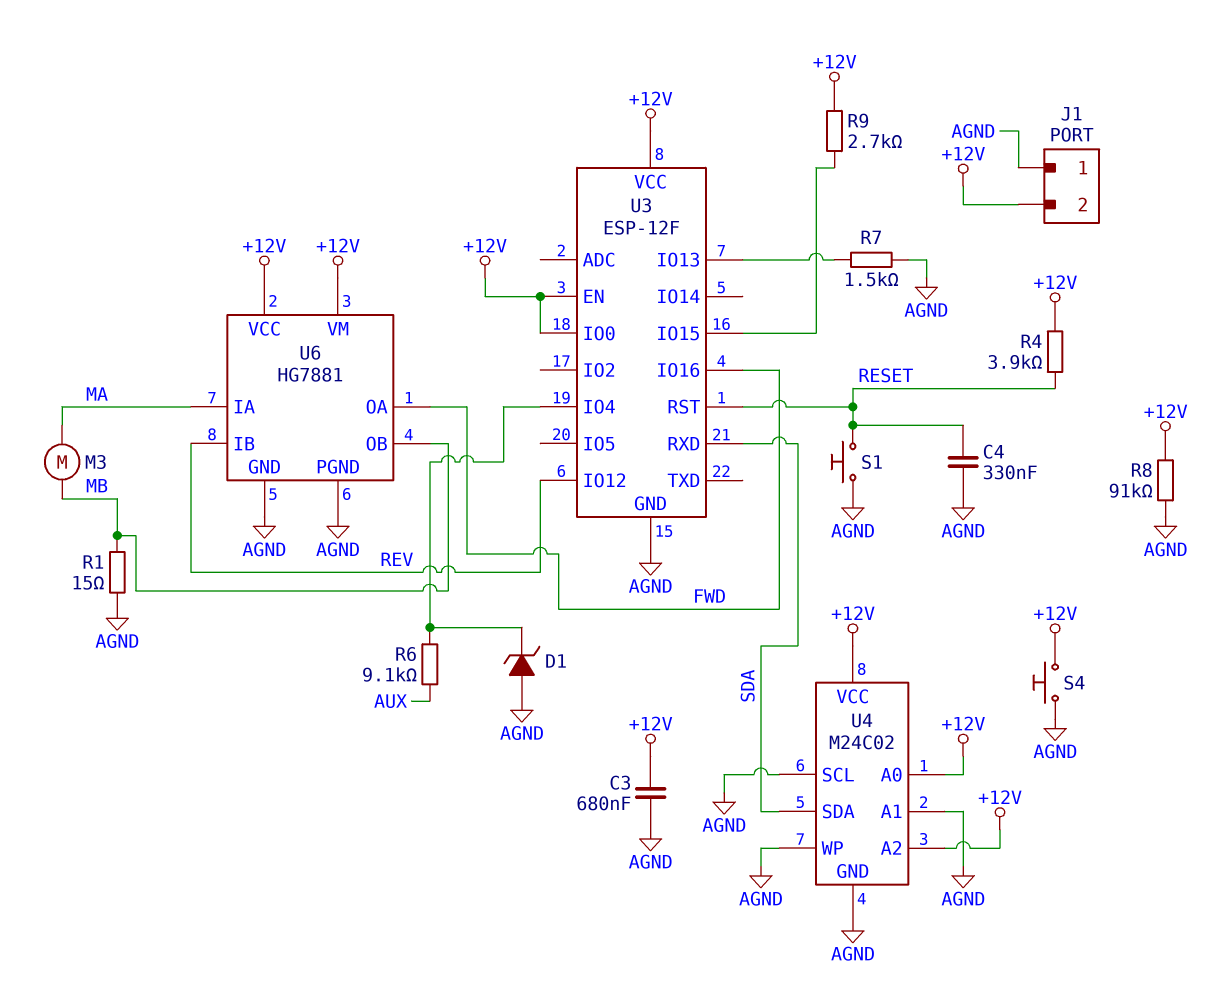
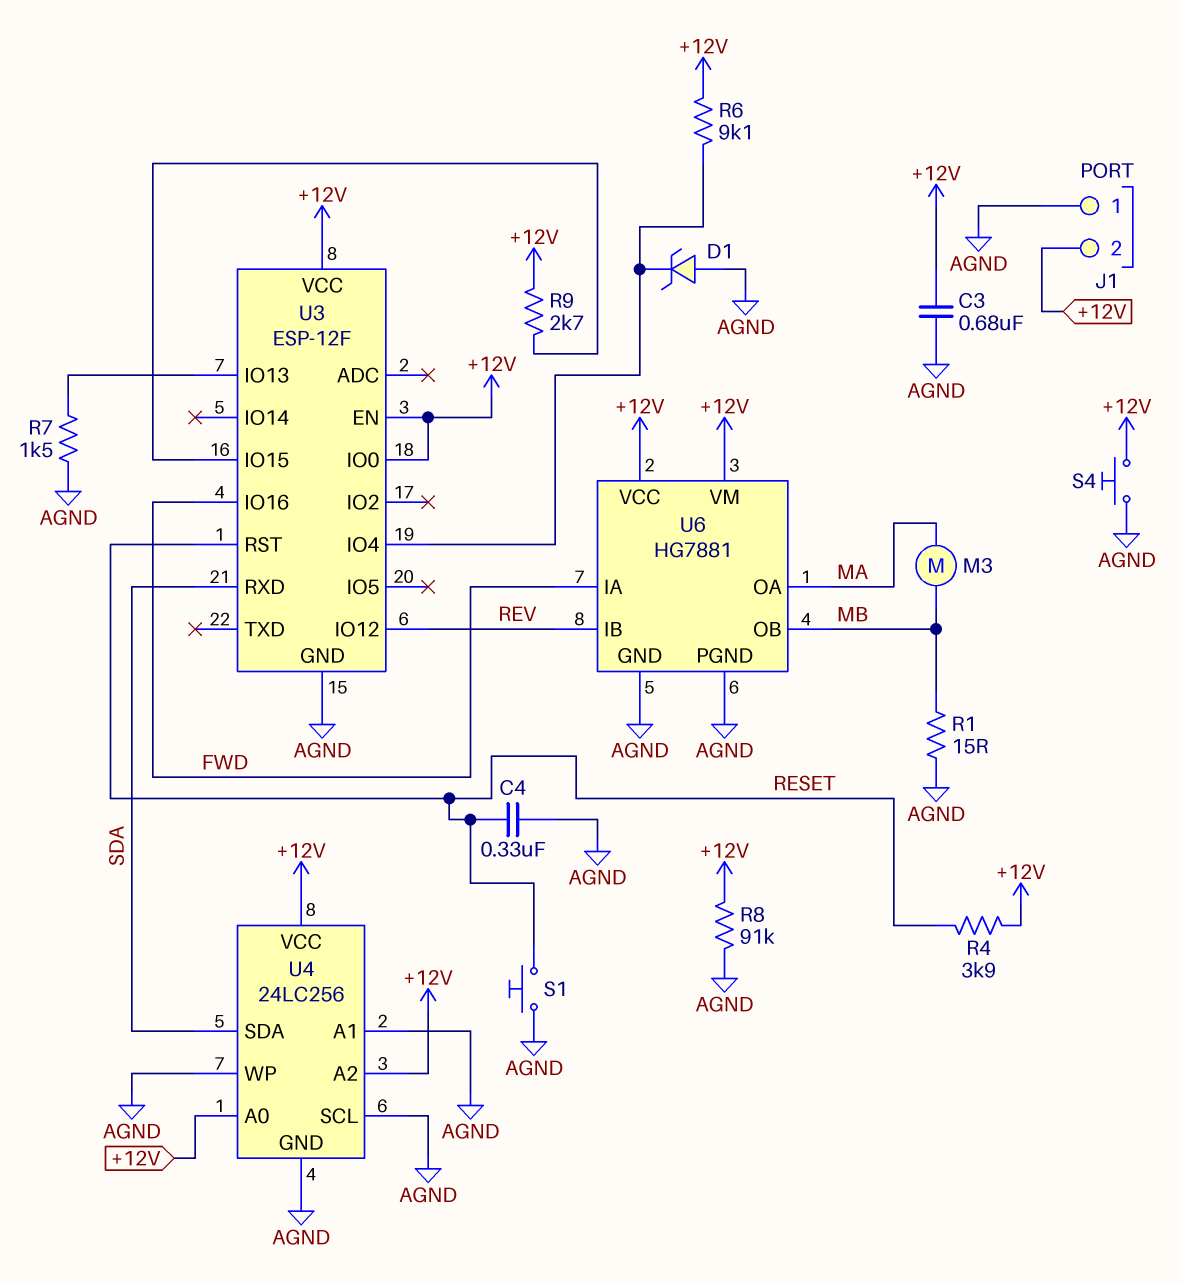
R6: 9.1k (AUX, U3/IO4) -> 9.1k (+12V, U3/IO4)
U4: M24C02 -> 24LC256
U6 pin IA: MA -> FWD
U6 pin OA: FWD -> MA

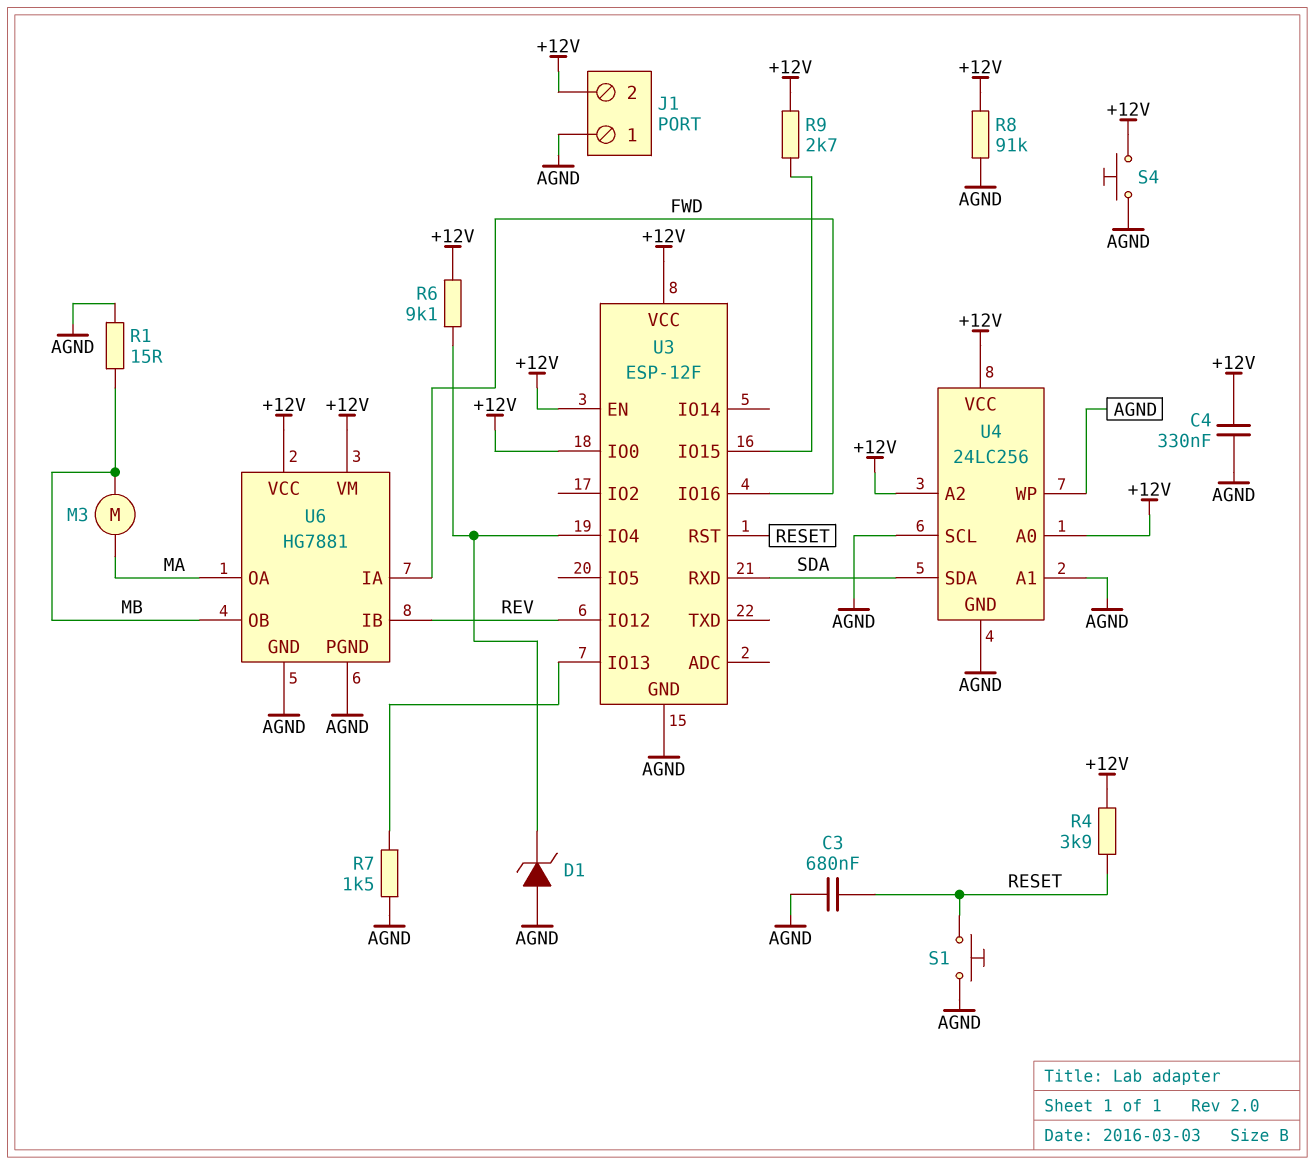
C3: 680nF (+12V, AGND) -> 680nF (AGND, RESET)
C4: 330nF (AGND, RESET) -> 330nF (+12V, AGND)

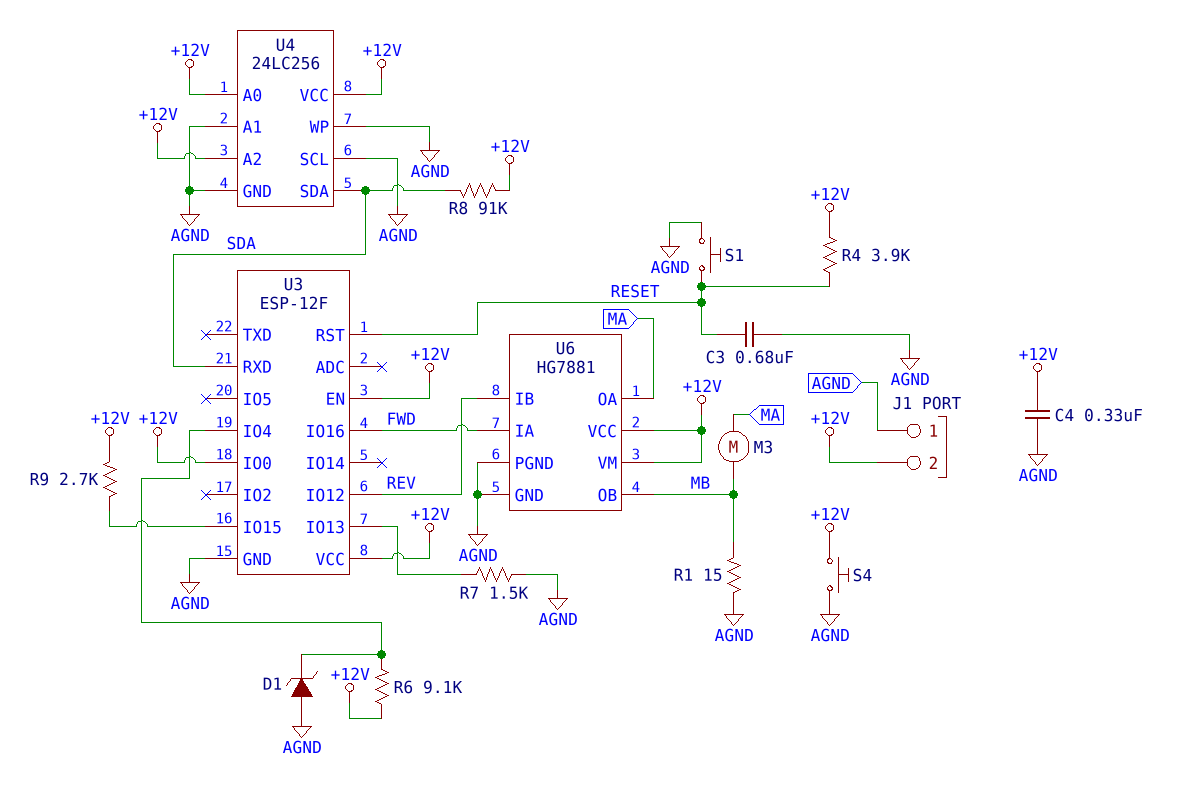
R8: 91k (+12V, AGND) -> 91k (+12V, SDA)

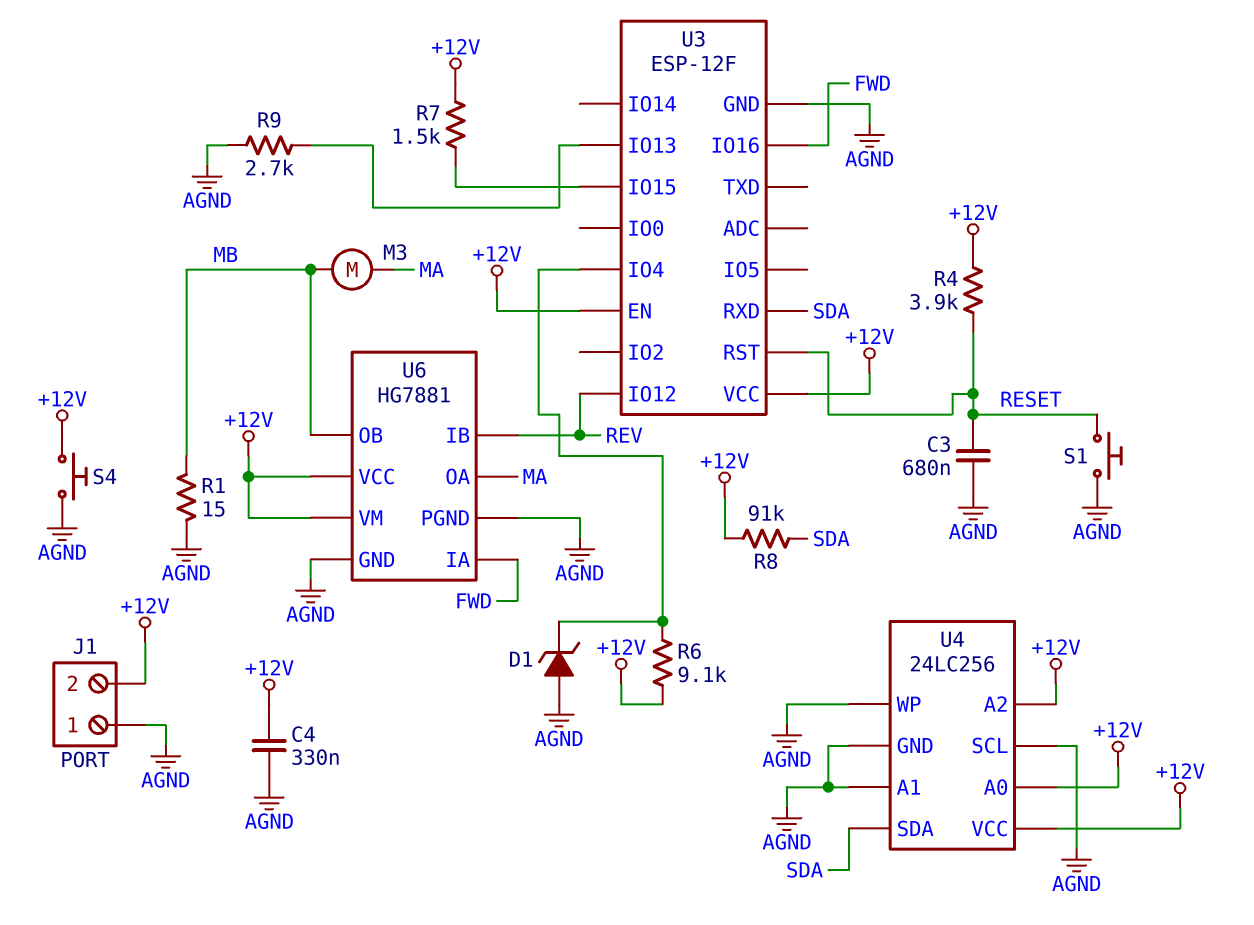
R7: 1.5k (AGND, U3/IO13) -> 1.5k (+12V, U3/IO15)
R9: 2.7k (+12V, U3/IO15) -> 2.7k (AGND, U3/IO13)
U3 pin IO0: +12V -> none

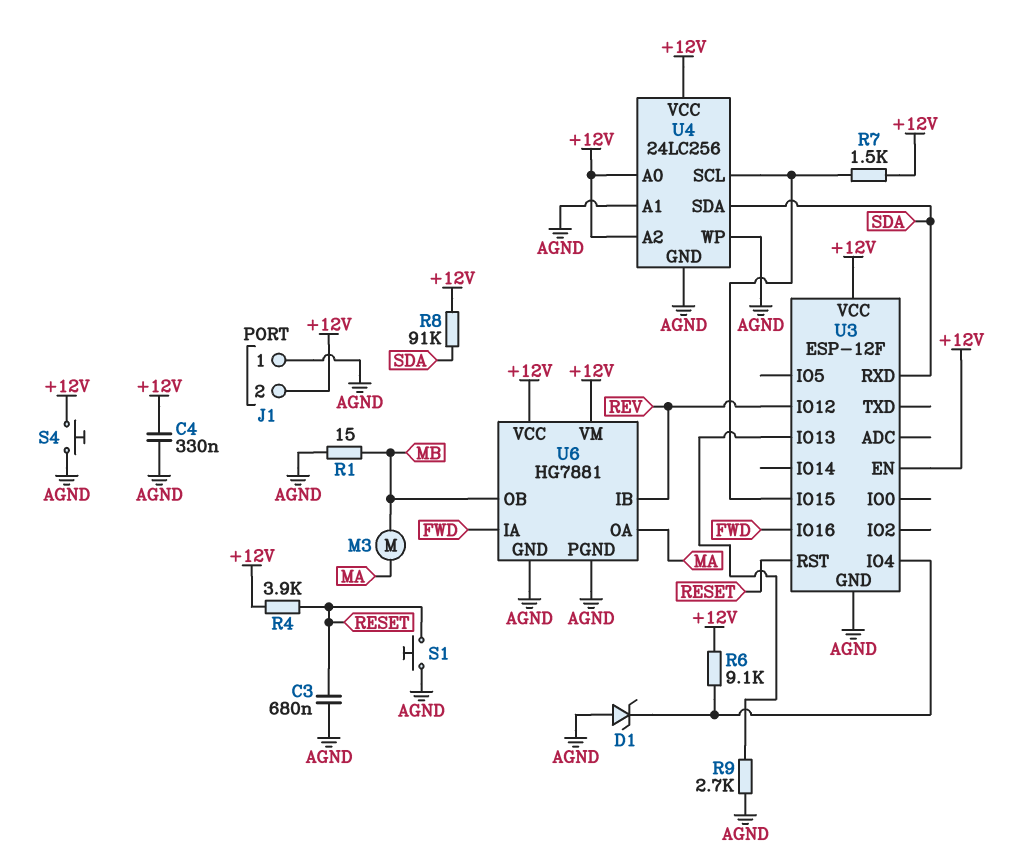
U4 pin SCL: AGND -> U3/IO15

